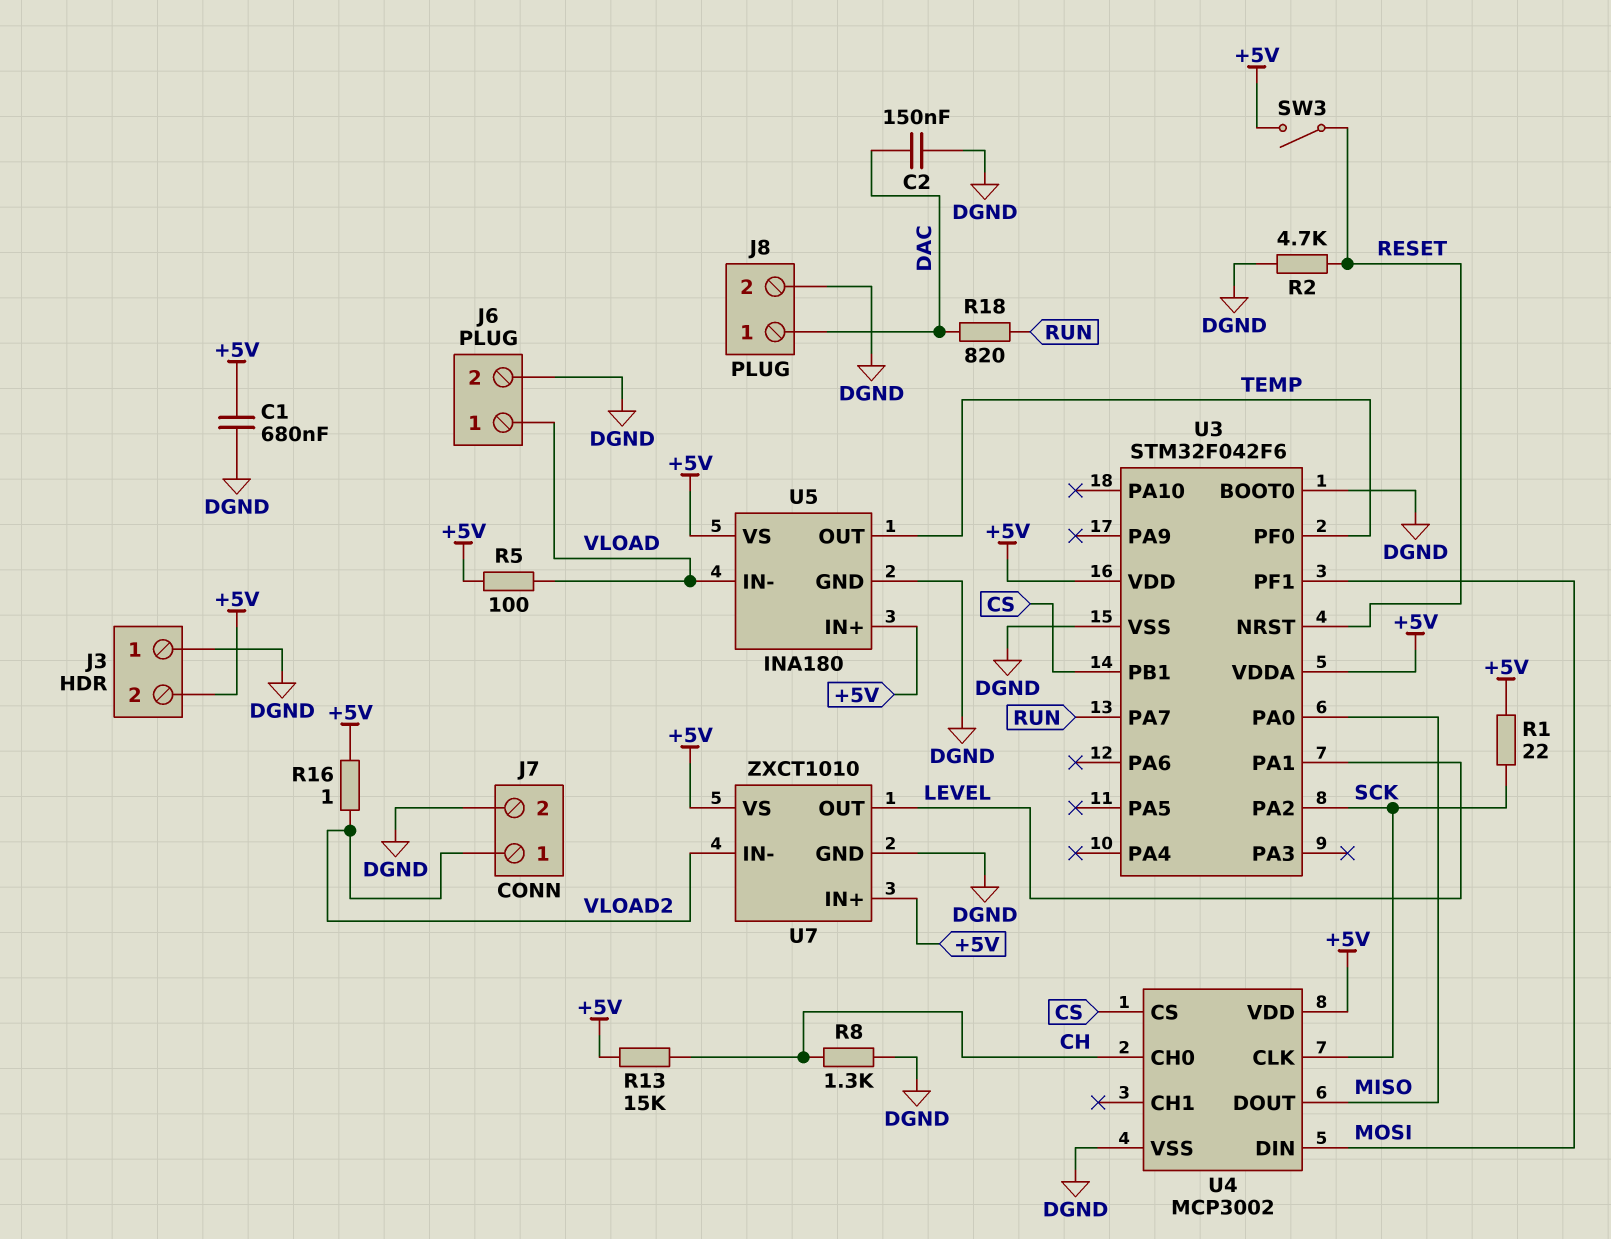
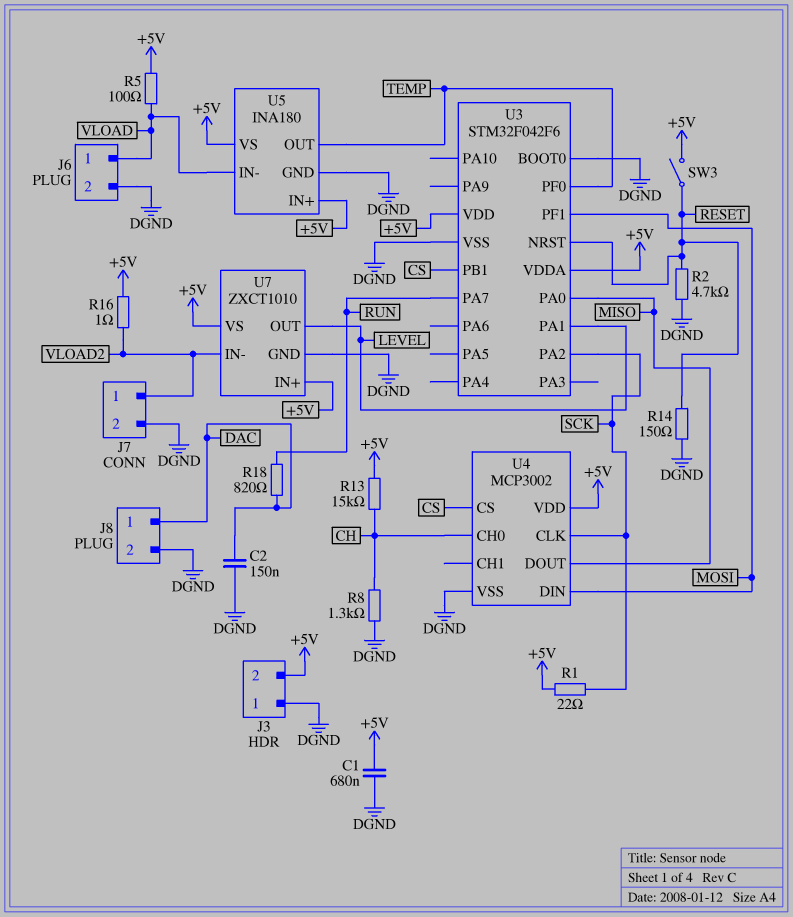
R14: none -> 150 (DGND, RESET)

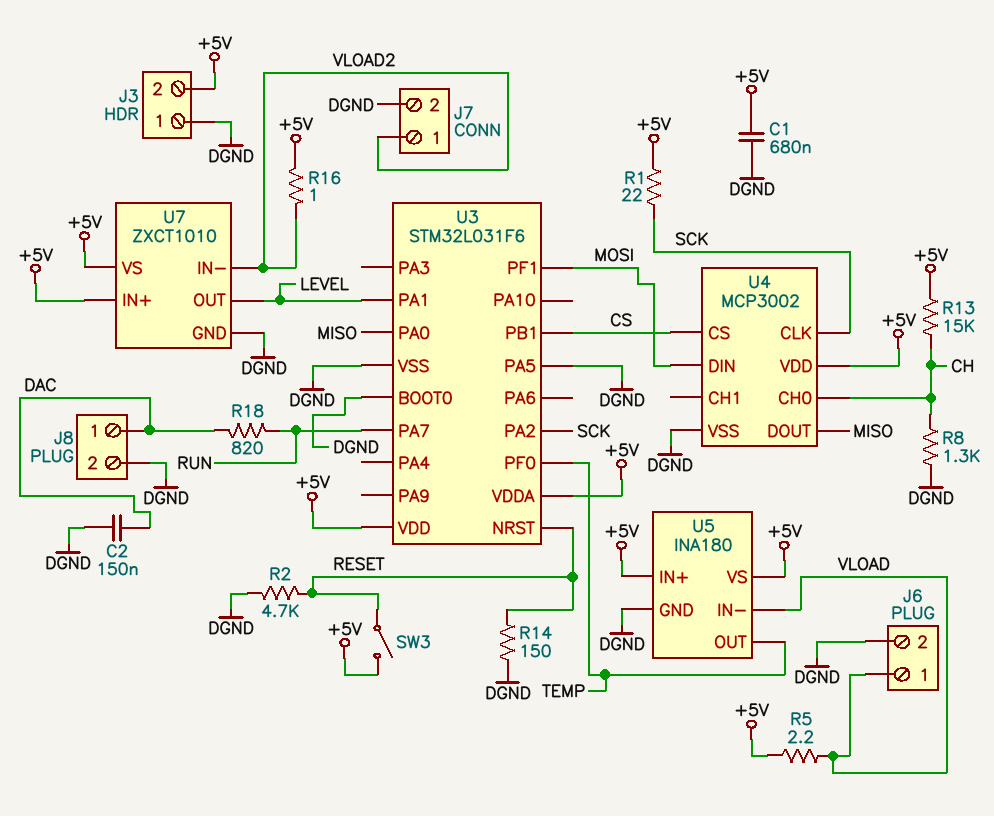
R5: 100 (+5V, VLOAD) -> 2.2 (+5V, VLOAD)
U3: STM32F042F6 -> STM32L031F6
U3 pin PA5: none -> DGND

